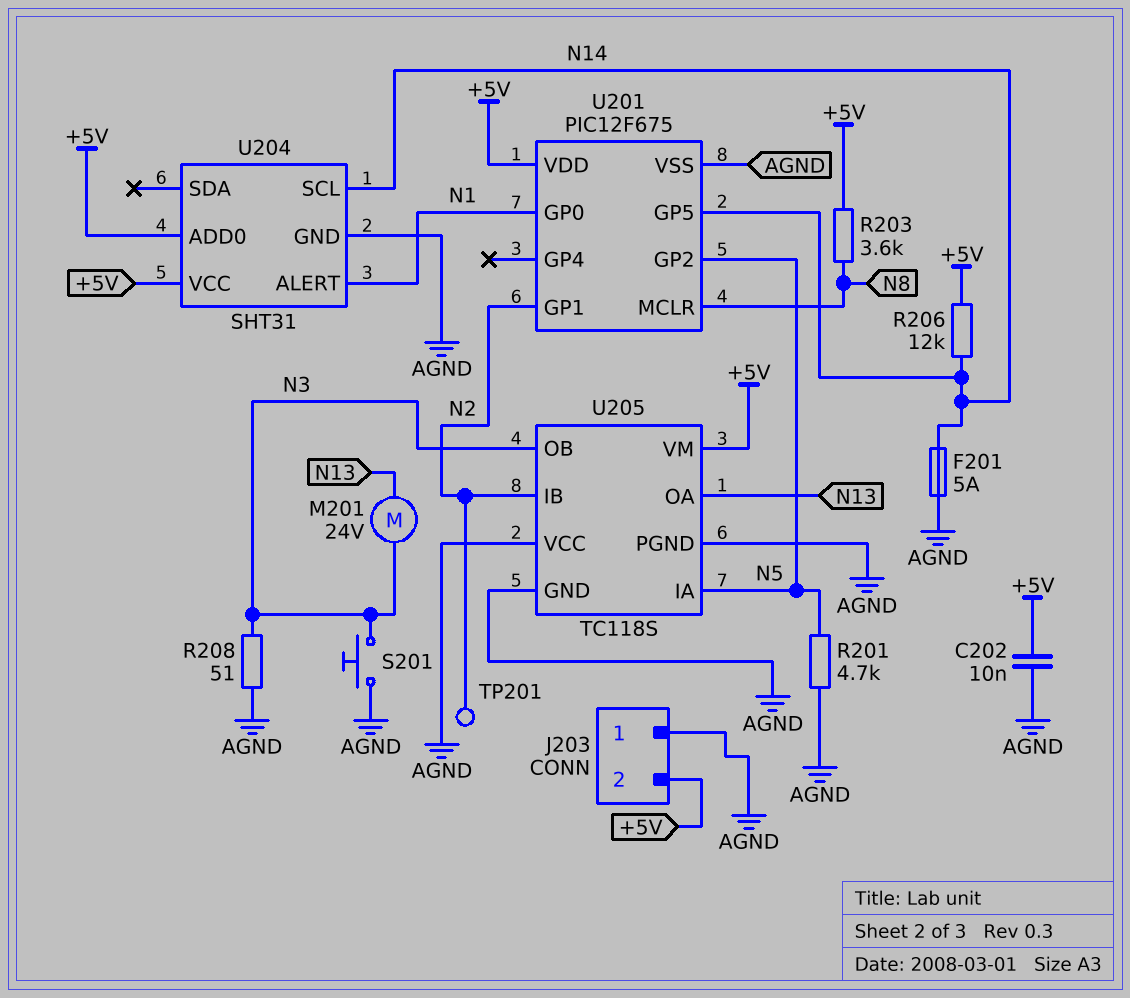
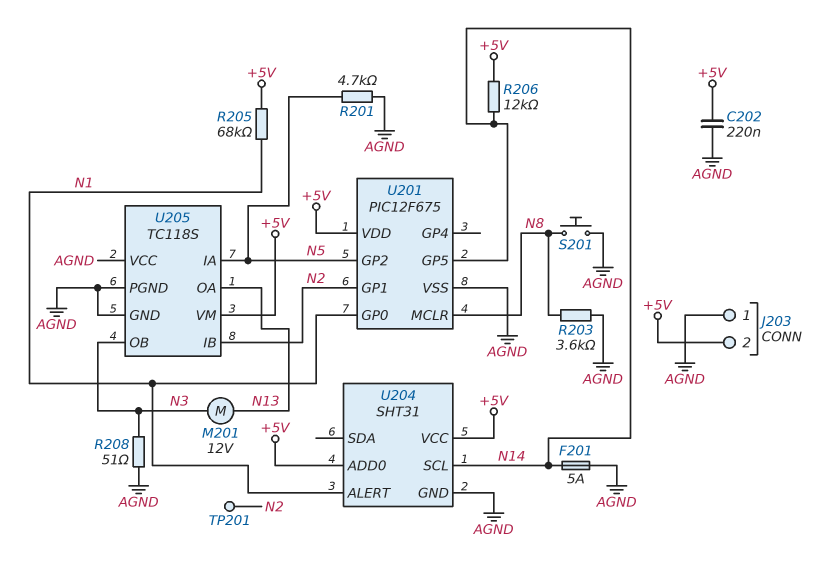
C202: 10nF (+5V, AGND) -> 220nF (+5V, AGND)
M201: motor 24V (N3, N13) -> motor 12V (N3, N13)
R203: 3.6k (+5V, N8) -> 3.6k (AGND, N8)
R205: none -> 68k (+5V, N1)
S201: button (AGND, N3) -> button (AGND, N8)

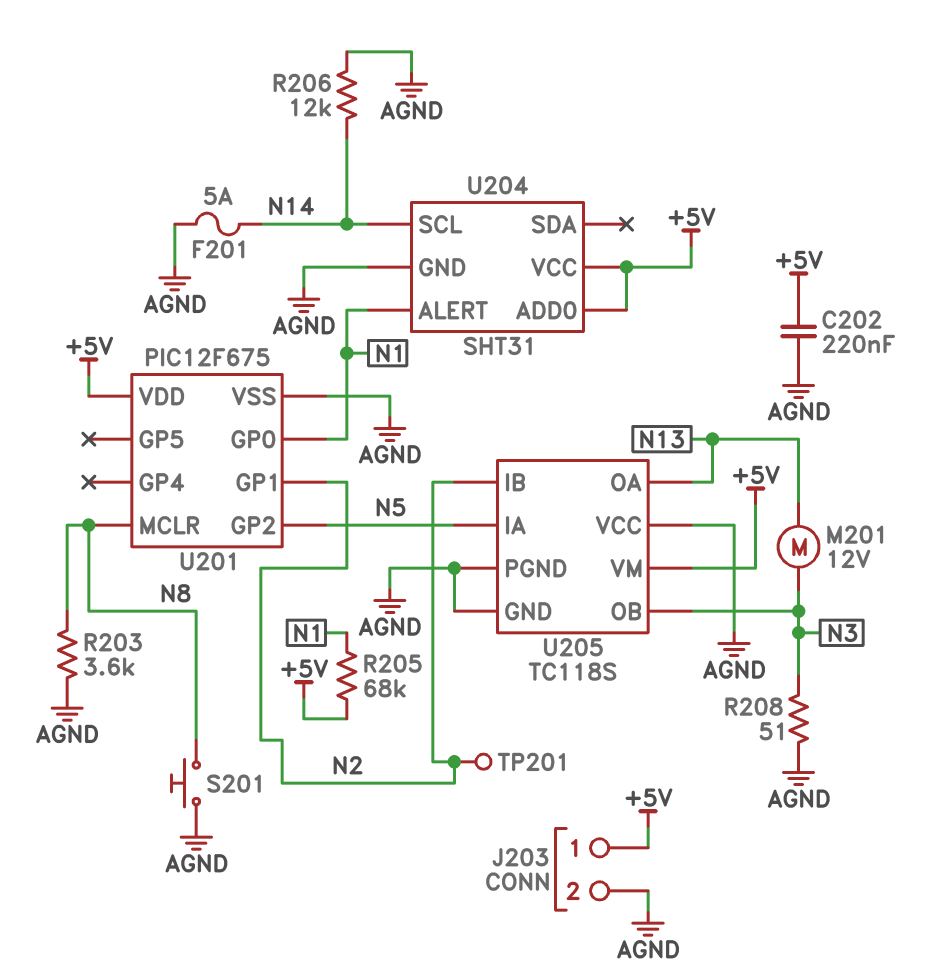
J203 pin 1: AGND -> +5V
J203 pin 2: +5V -> AGND
R201: 4.7k (AGND, N5) -> none
R206: 12k (+5V, N14) -> 12k (AGND, N14)
U201 pin GP5: N14 -> none

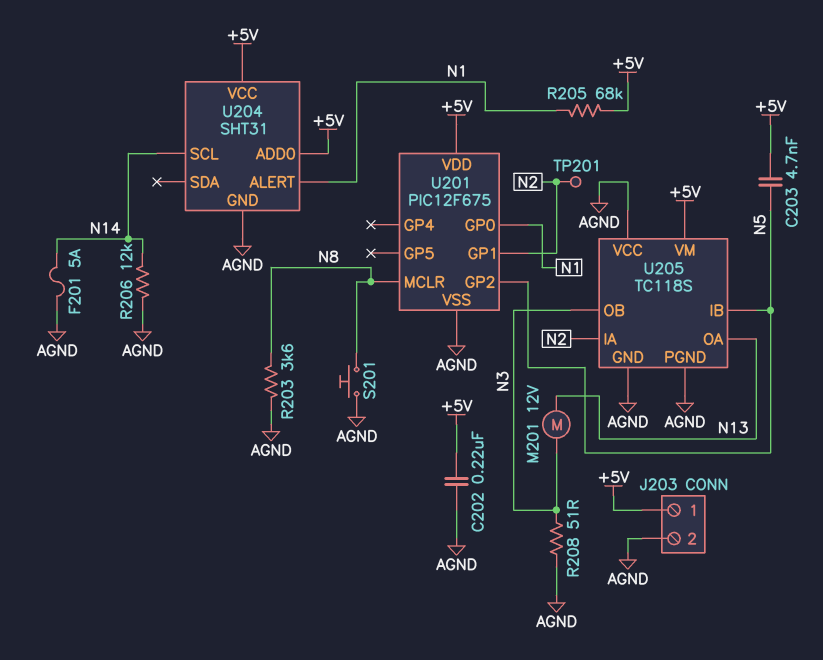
C203: none -> 4.7nF (+5V, N5)
U205 pin IA: N5 -> N2
U205 pin IB: N2 -> N5

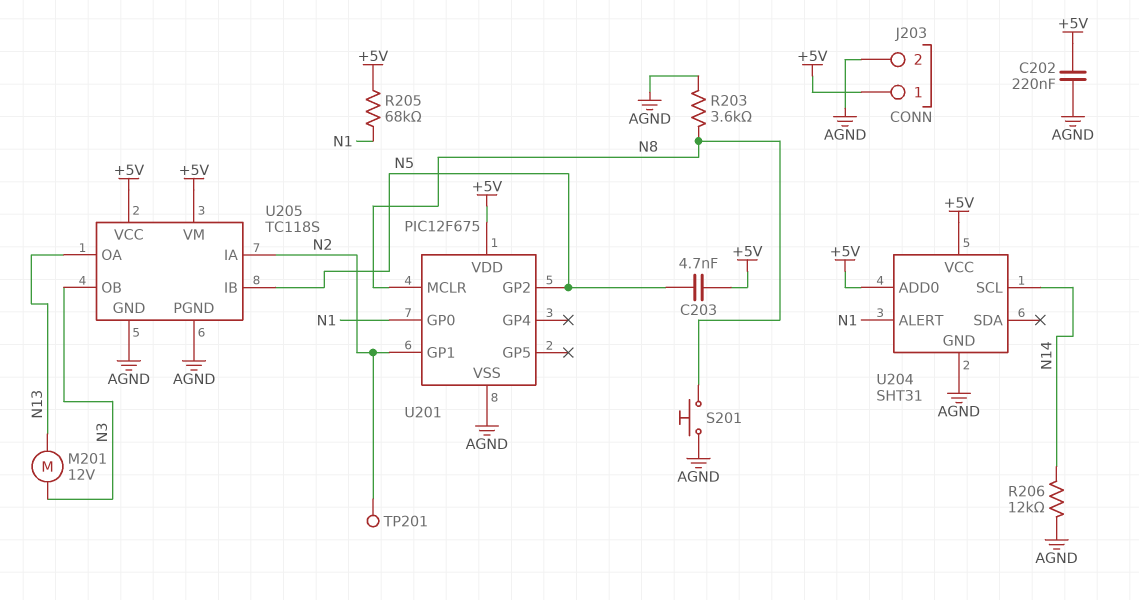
F201: 5A (AGND, N14) -> none
R208: 51 (AGND, N3) -> none
U205 pin VCC: AGND -> +5V

